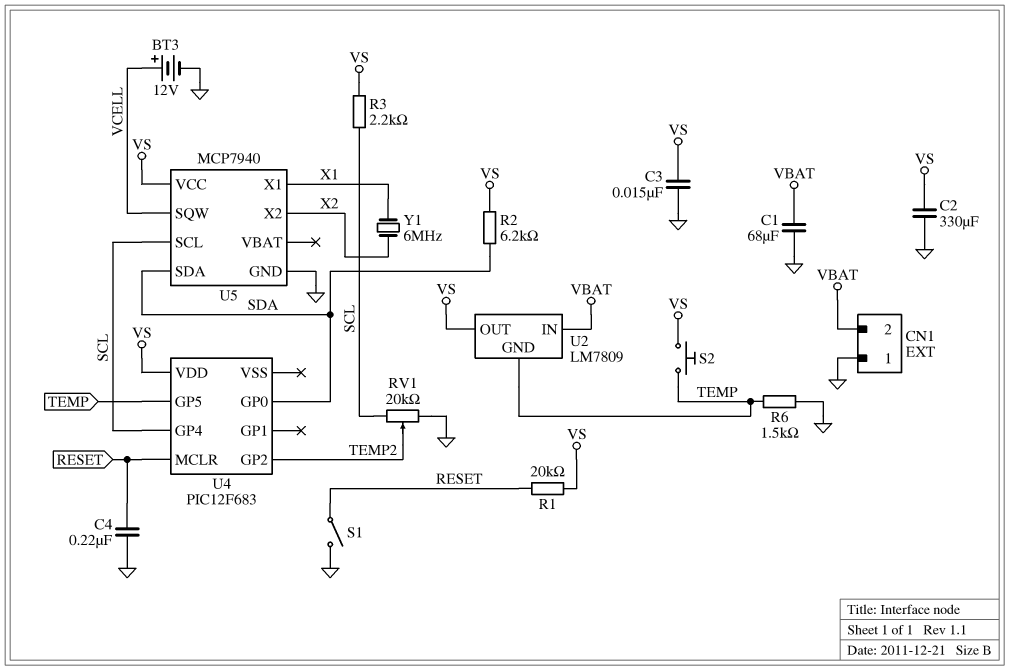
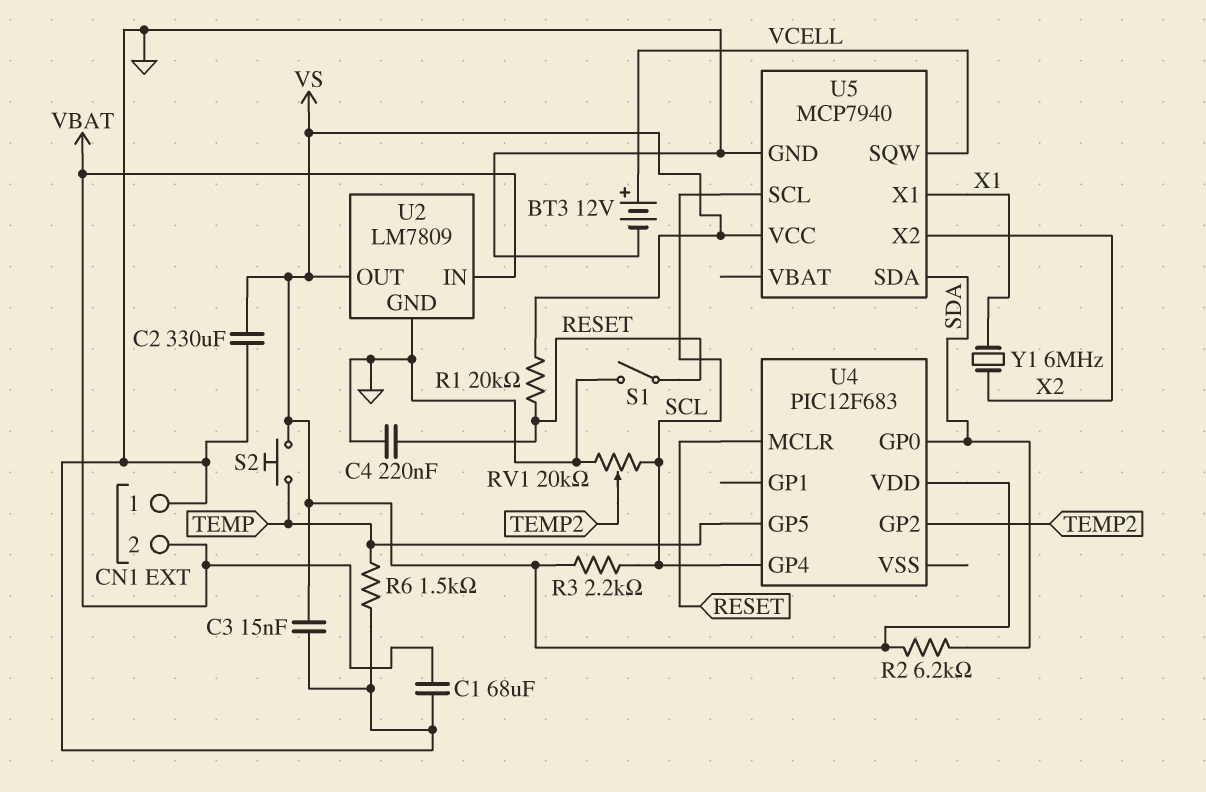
U2 pin GND: TEMP -> GND

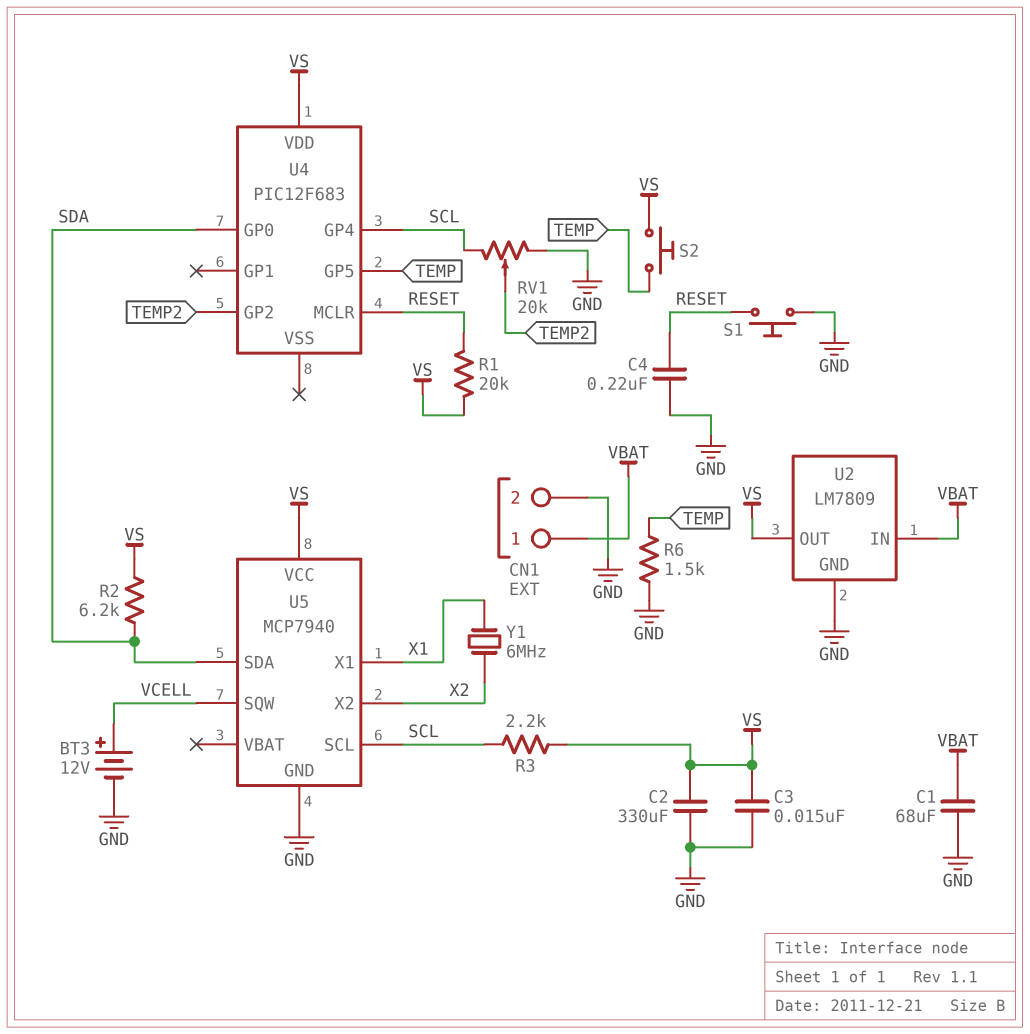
CN1 pin 1: GND -> VBAT
CN1 pin 2: VBAT -> GND
S1: switch (GND, RESET) -> button (GND, RESET)

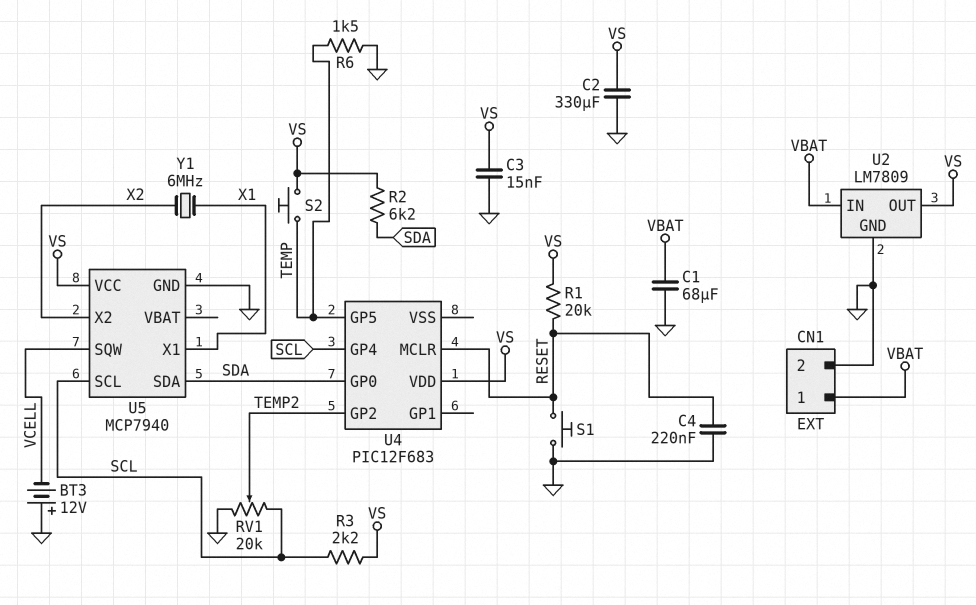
BT3: 12V (plus VCELL, minus GND) -> 12V (plus GND, minus VCELL)

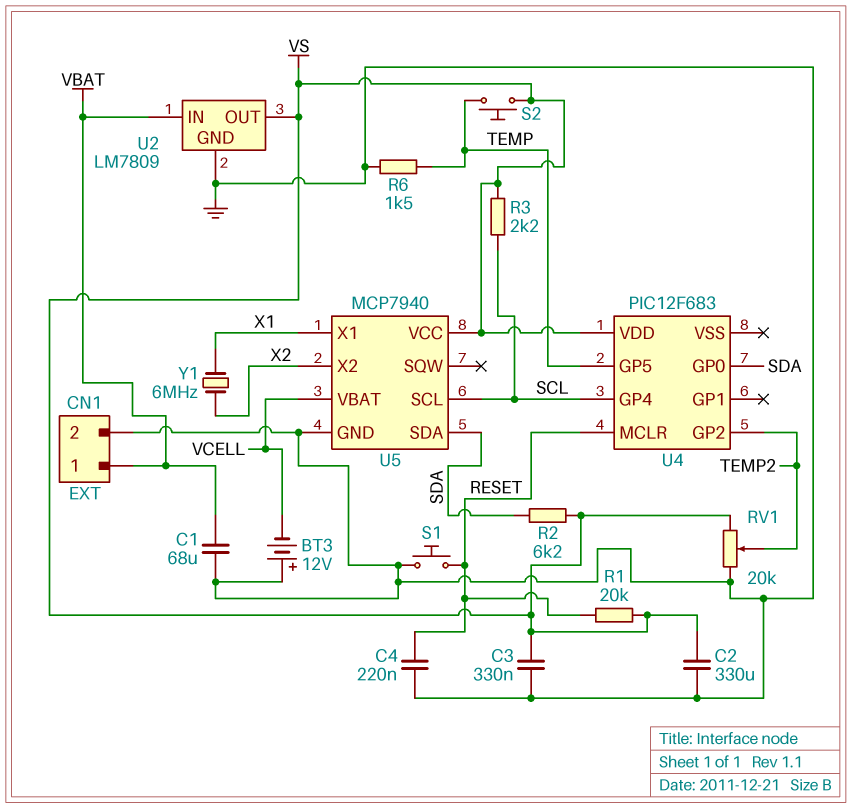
C3: 15nF (GND, VS) -> 330nF (GND, VS)
RV1: 20k (GND, SCL, wiper TEMP2) -> 20k (GND, VS, wiper TEMP2)
U5 pin SQW: VCELL -> none
U5 pin VBAT: none -> VCELL

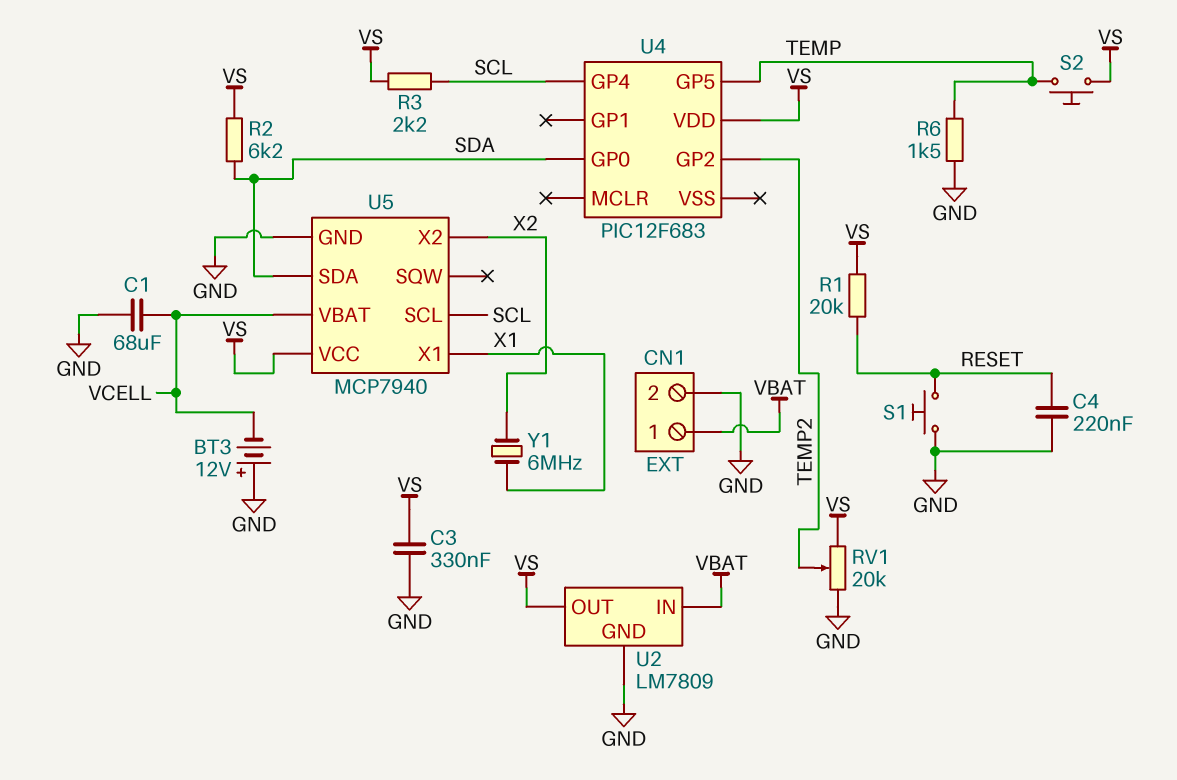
C1: 68uF (GND, VBAT) -> 68uF (GND, VCELL)
C2: 330uF (GND, VS) -> none
U4 pin MCLR: RESET -> none

